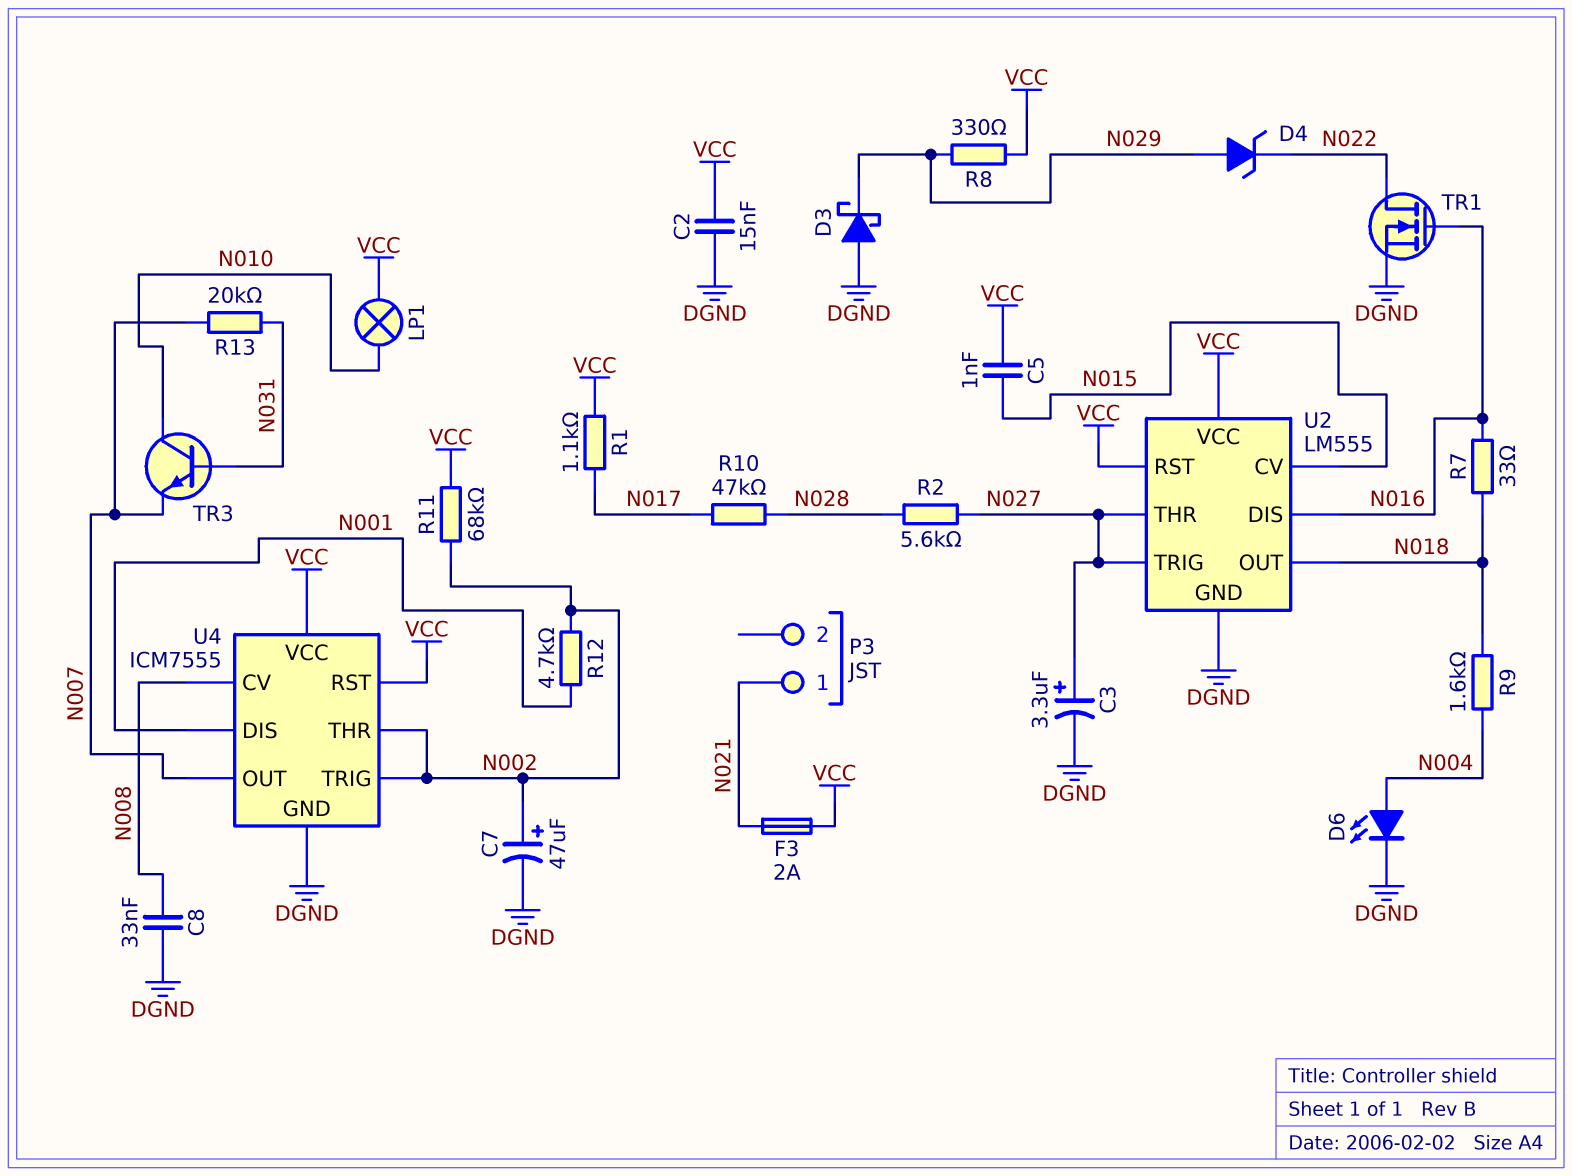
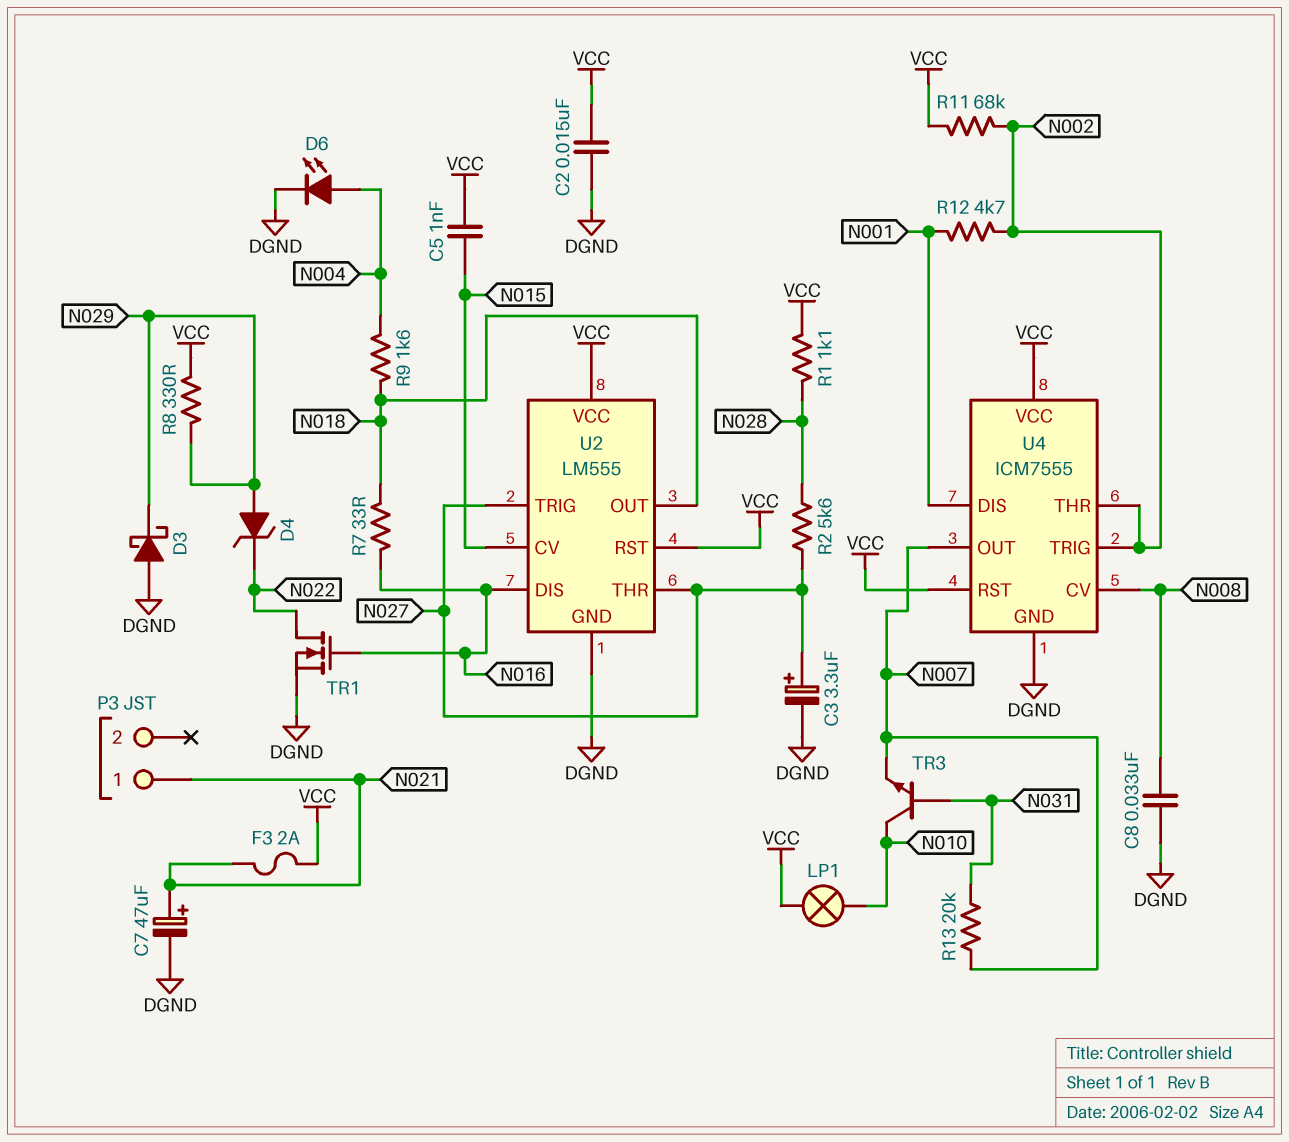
C7: 47uF (plus N002, minus DGND) -> 47uF (plus N021, minus DGND)
R1: 1.1k (N017, VCC) -> 1.1k (N028, VCC)
R10: 47k (N017, N028) -> none

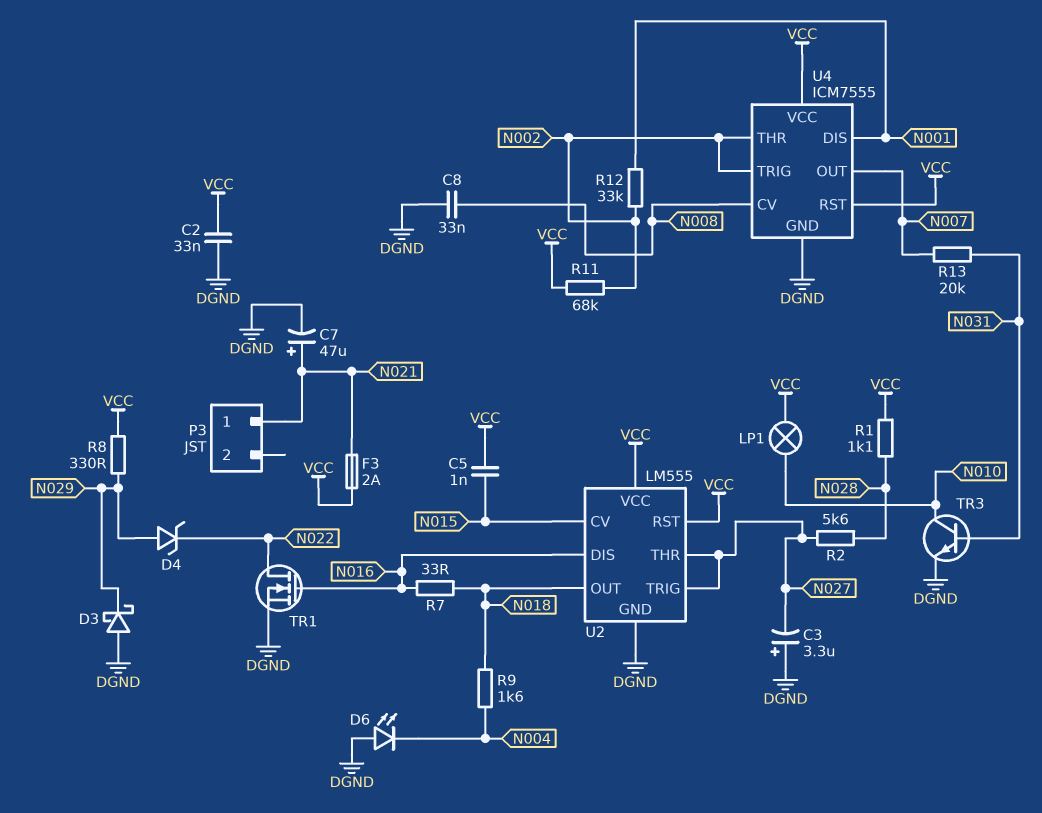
C2: 15nF (DGND, VCC) -> 33nF (DGND, VCC)
C3: 3.3uF (plus N027, minus DGND) -> 3.3uF (plus DGND, minus N027)
D6: LED (A N004, K DGND) -> LED (A DGND, K N004)
R12: 4.7k (N001, N002) -> 33k (N001, N002)
TR3: NPN (B N031, C N010, E N007) -> NPN (B N031, C N010, E DGND)

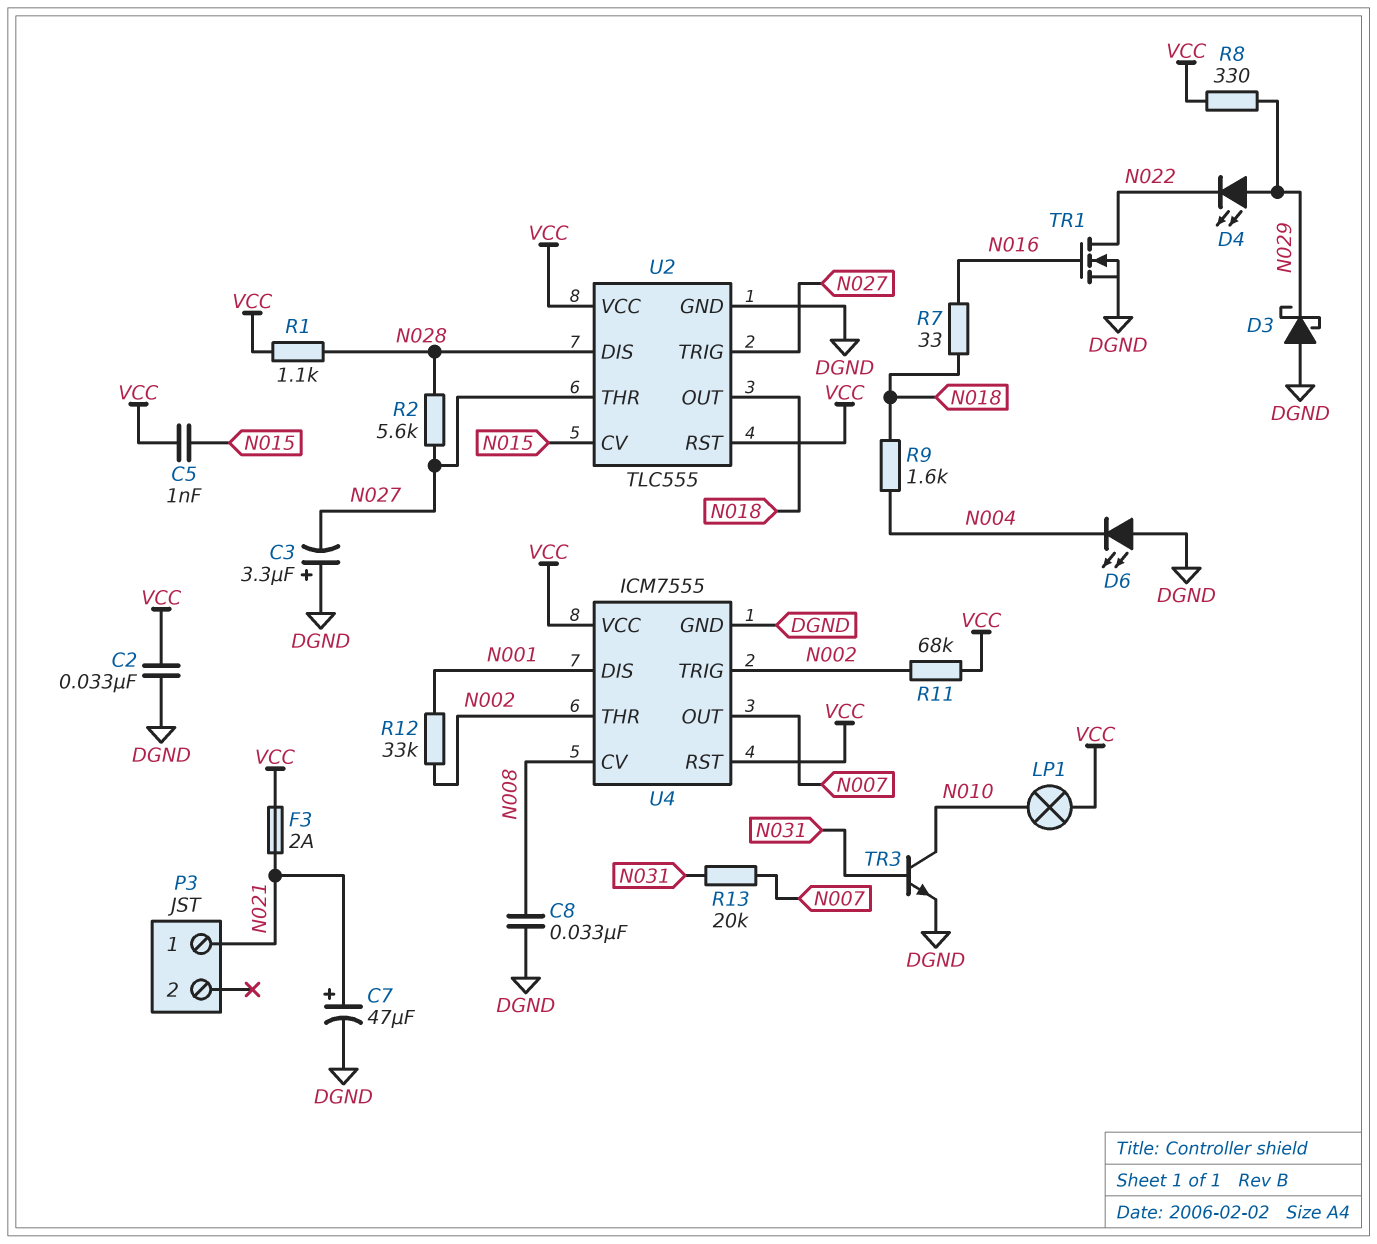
D4: zener (A N029, K N022) -> LED (A N029, K N022)
U2: LM555 -> TLC555
U2 pin DIS: N016 -> N028

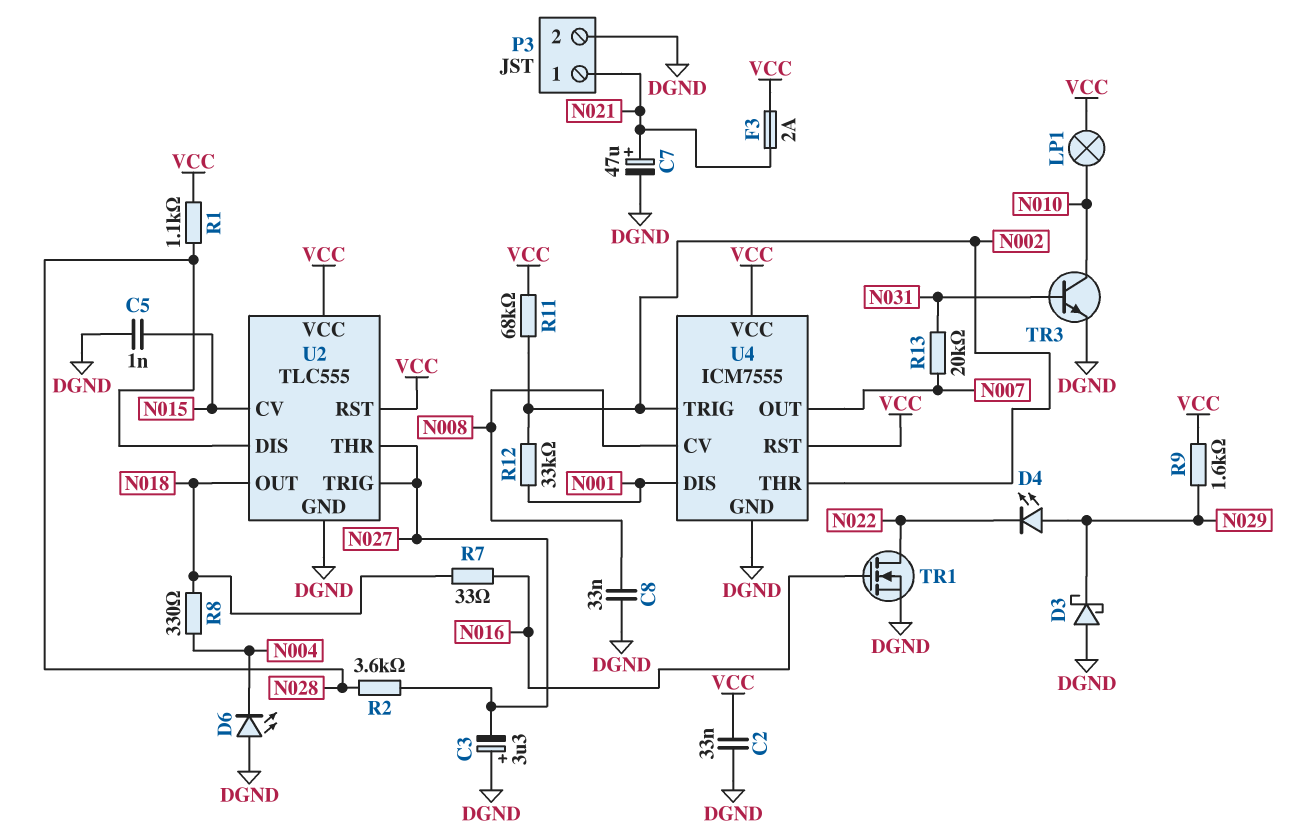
C5: 1nF (N015, VCC) -> 1nF (DGND, N015)
P3 pin 2: none -> DGND
R2: 5.6k (N027, N028) -> 3.6k (N027, N028)
R8: 330 (N029, VCC) -> 330 (N004, N018)
R9: 1.6k (N004, N018) -> 1.6k (N029, VCC)

